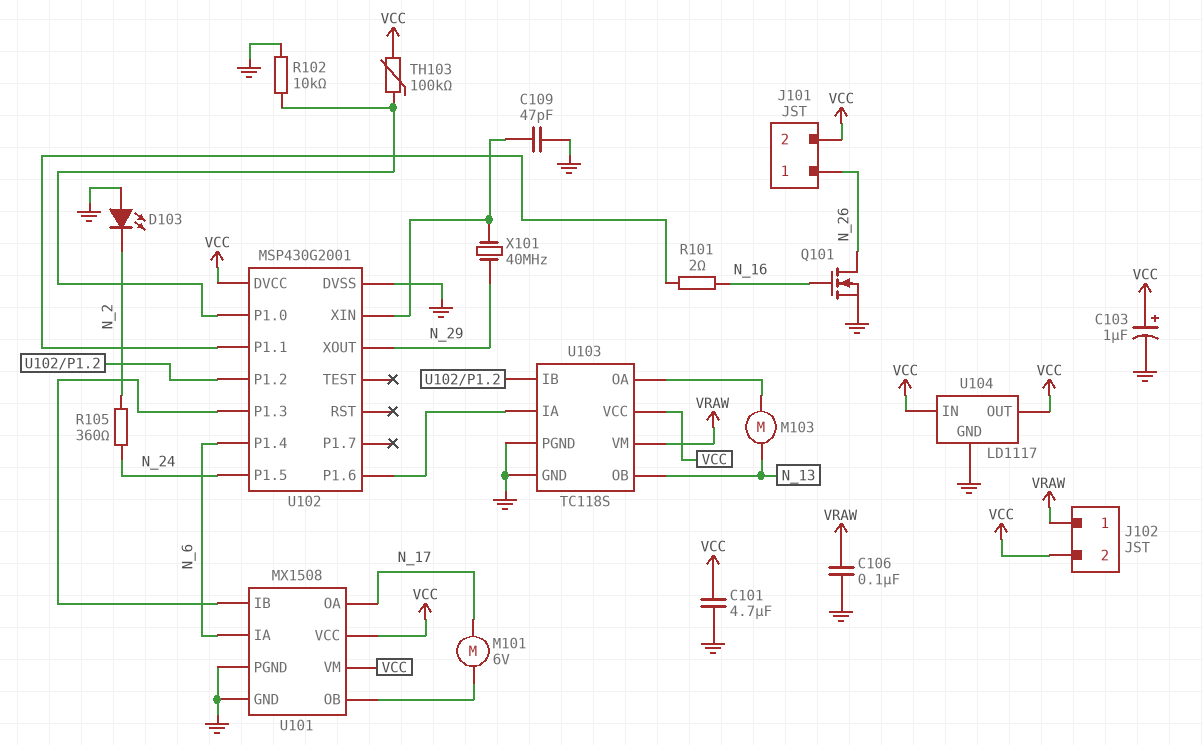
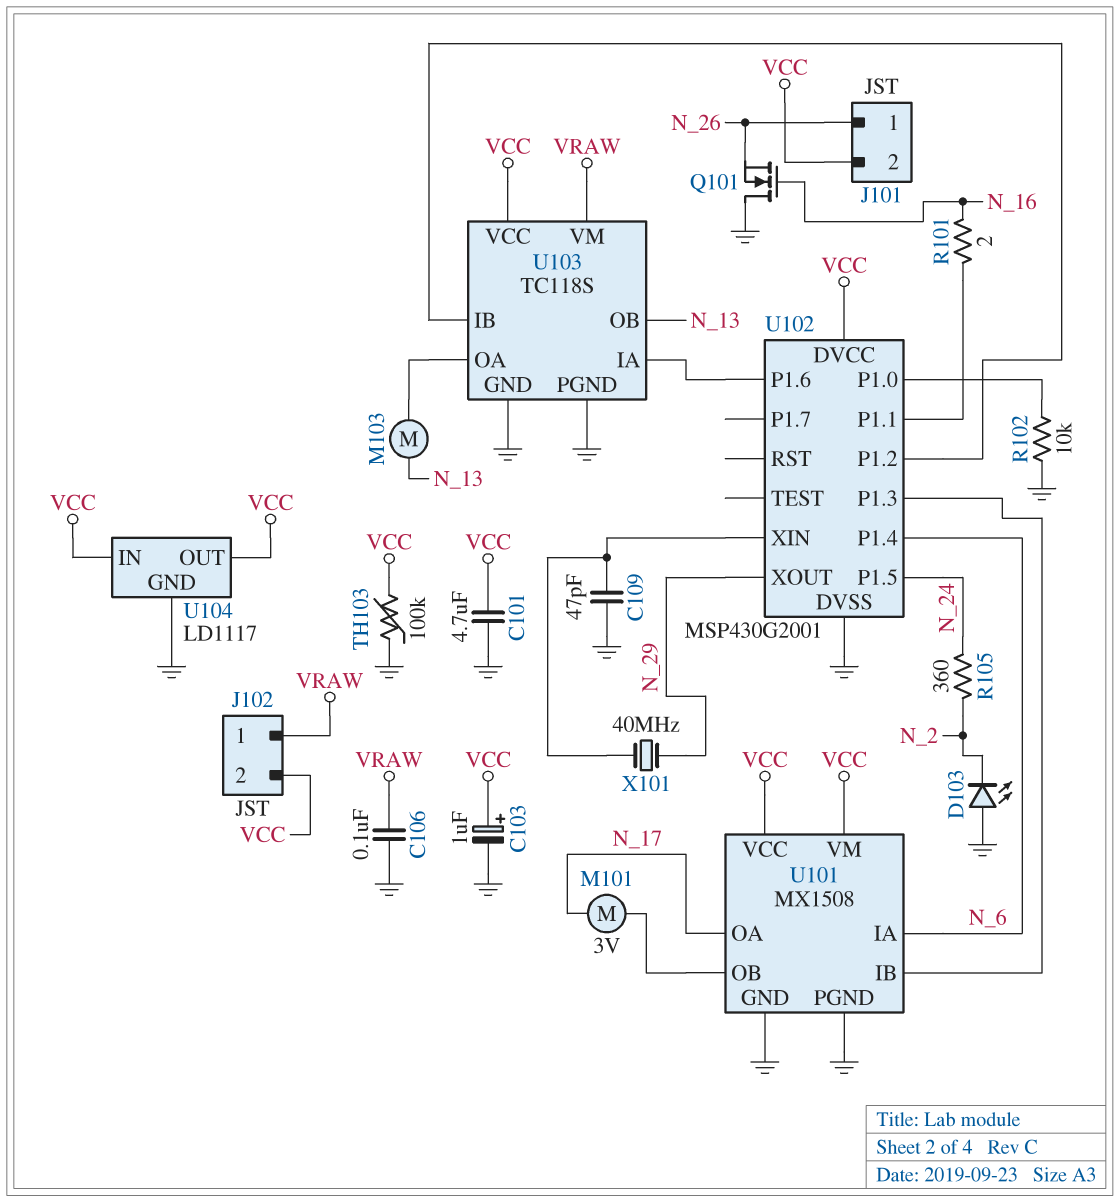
M101: motor 6V (N_17, U101/OB) -> motor 3V (N_17, U101/OB)
Q101: NMOS (G N_16, D N_26, S GND) -> NMOS (G N_16, D GND, S N_26)
TH103: 100k (U102/P1.0, VCC) -> 100k (GND, VCC)

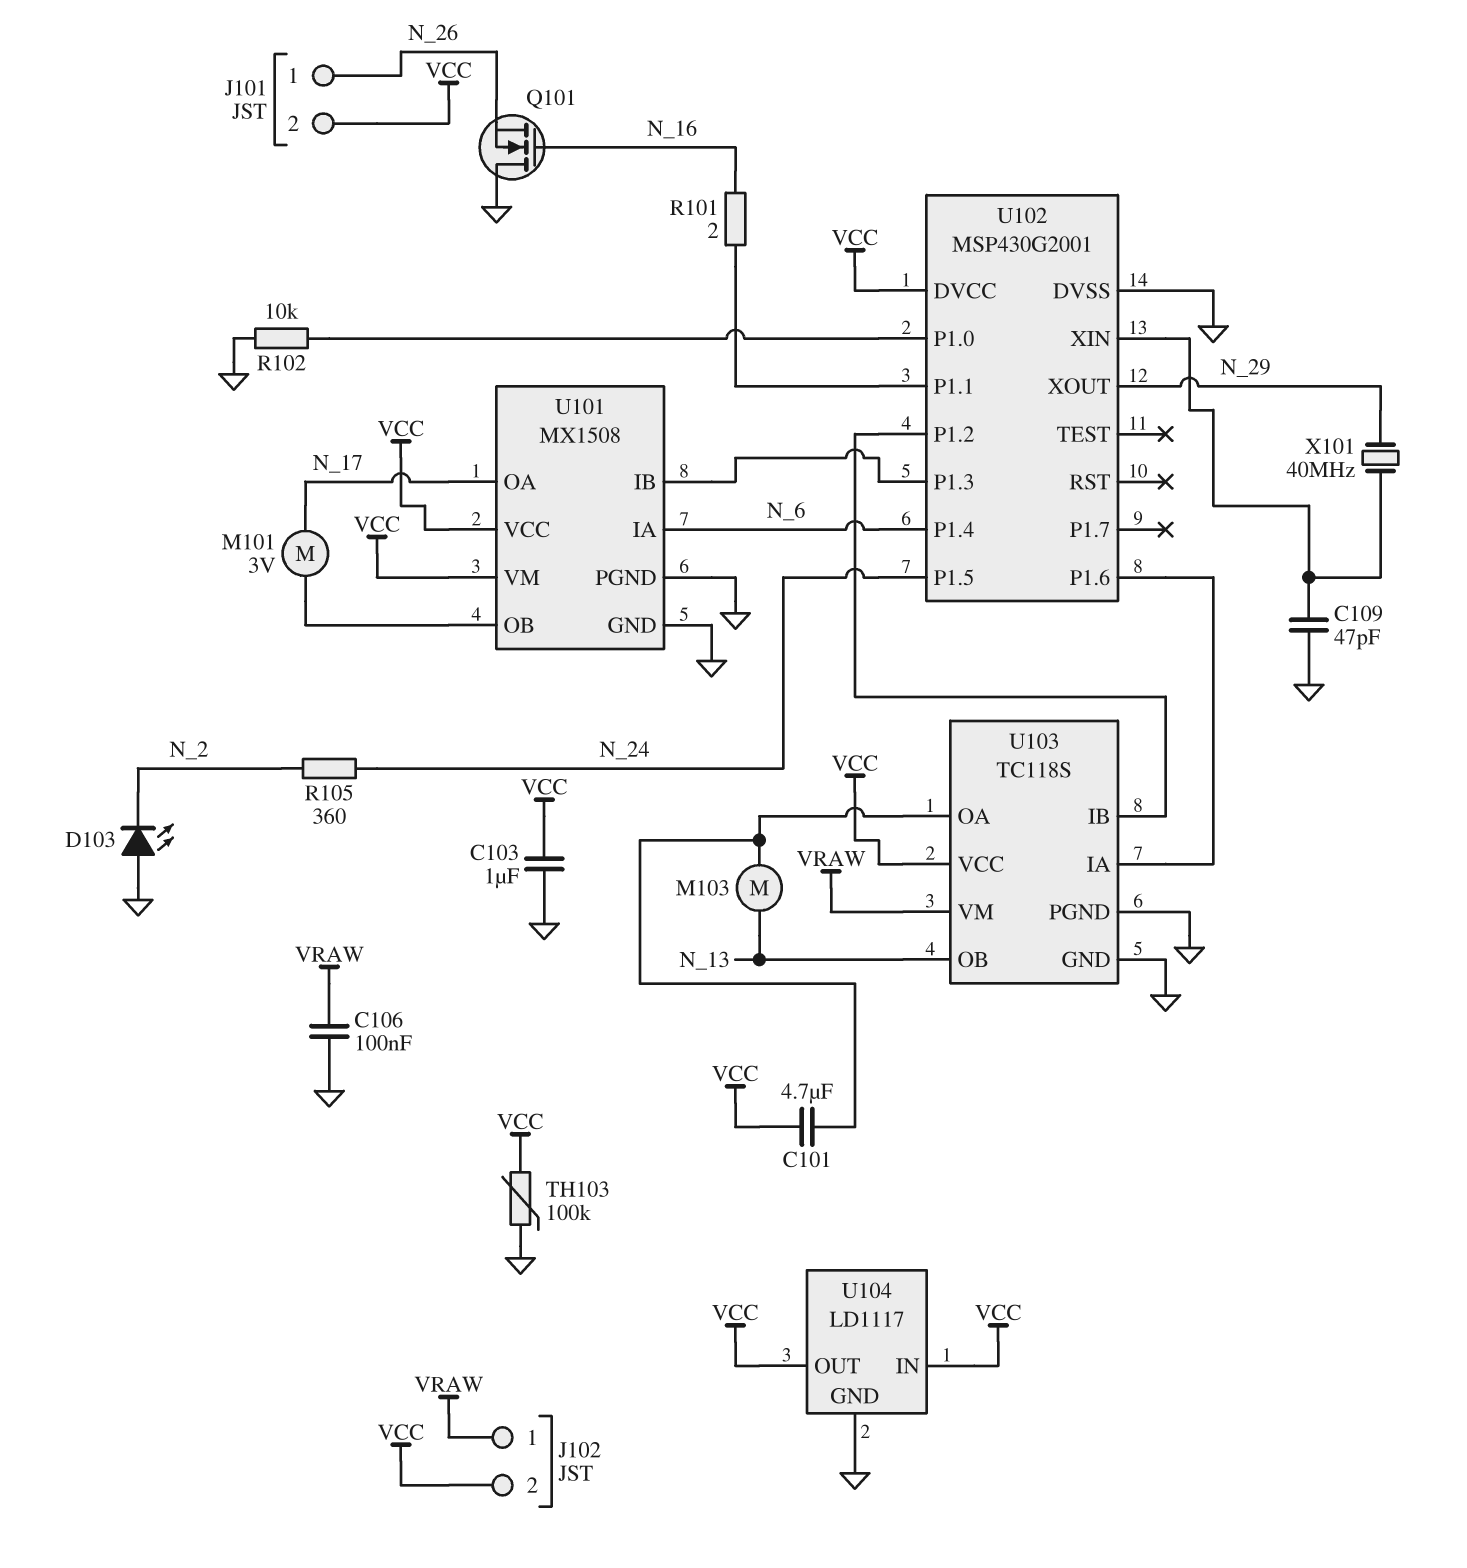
C101: 4.7uF (GND, VCC) -> 4.7uF (U103/OA, VCC)
C103: 1uF (plus VCC, minus GND) -> 1uF (GND, VCC)

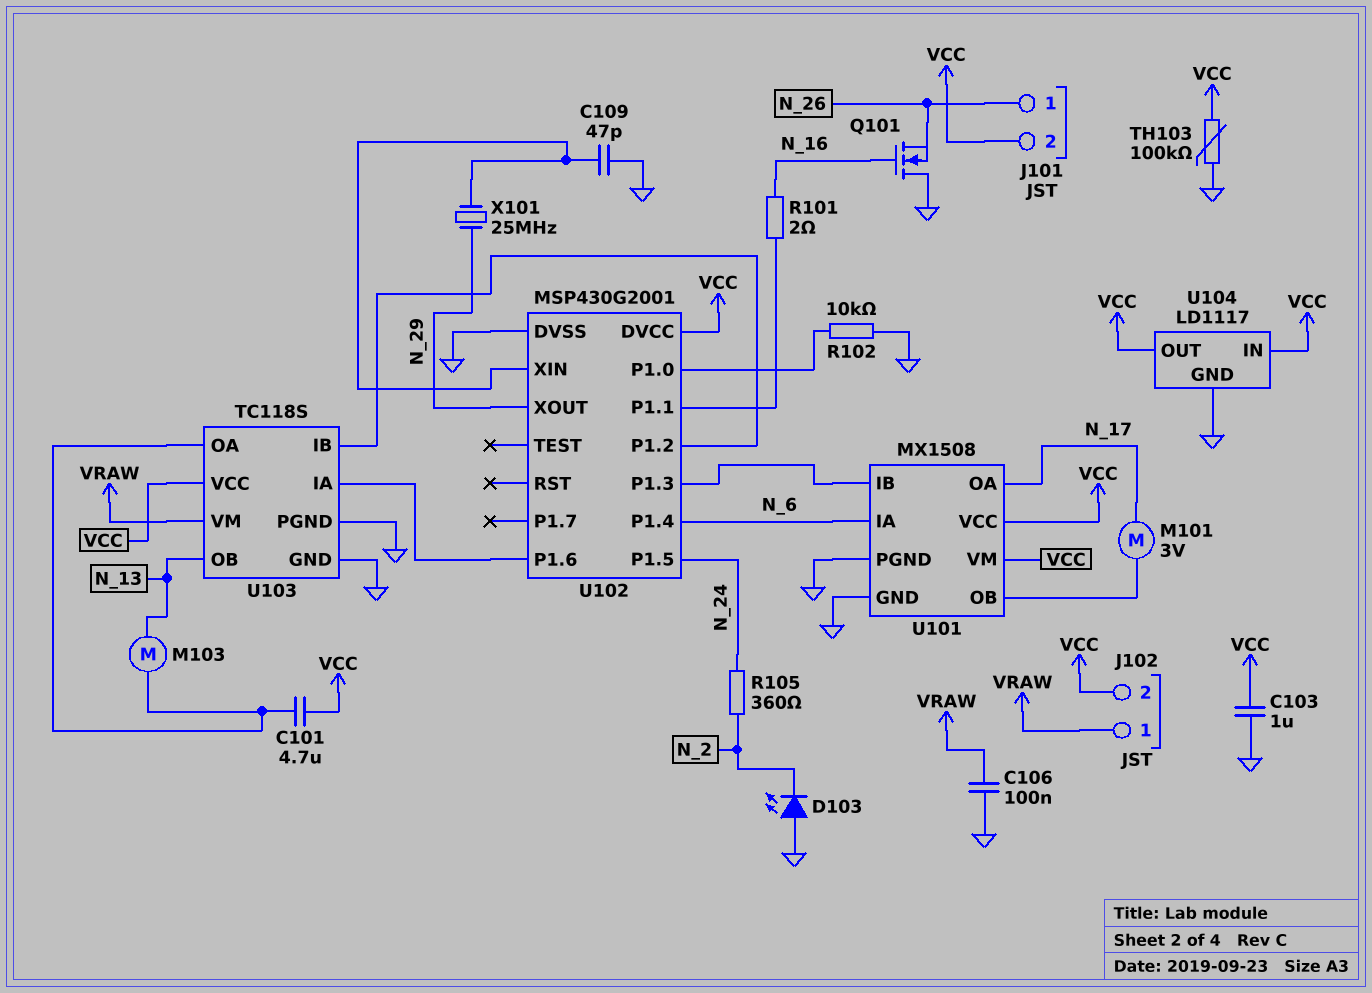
X101: 40MHz (N_29, U102/XIN) -> 25MHz (N_29, U102/XIN)

